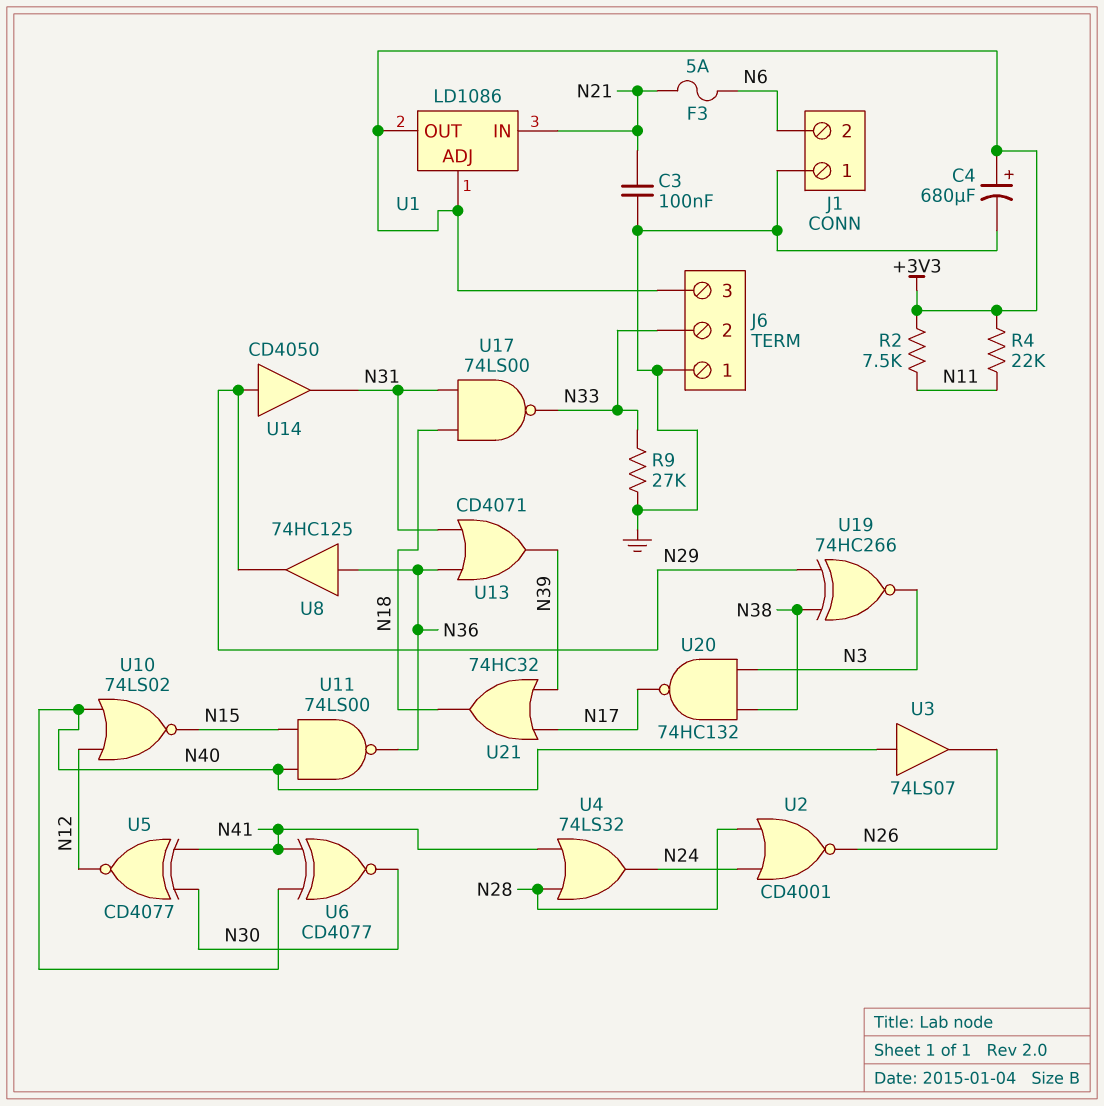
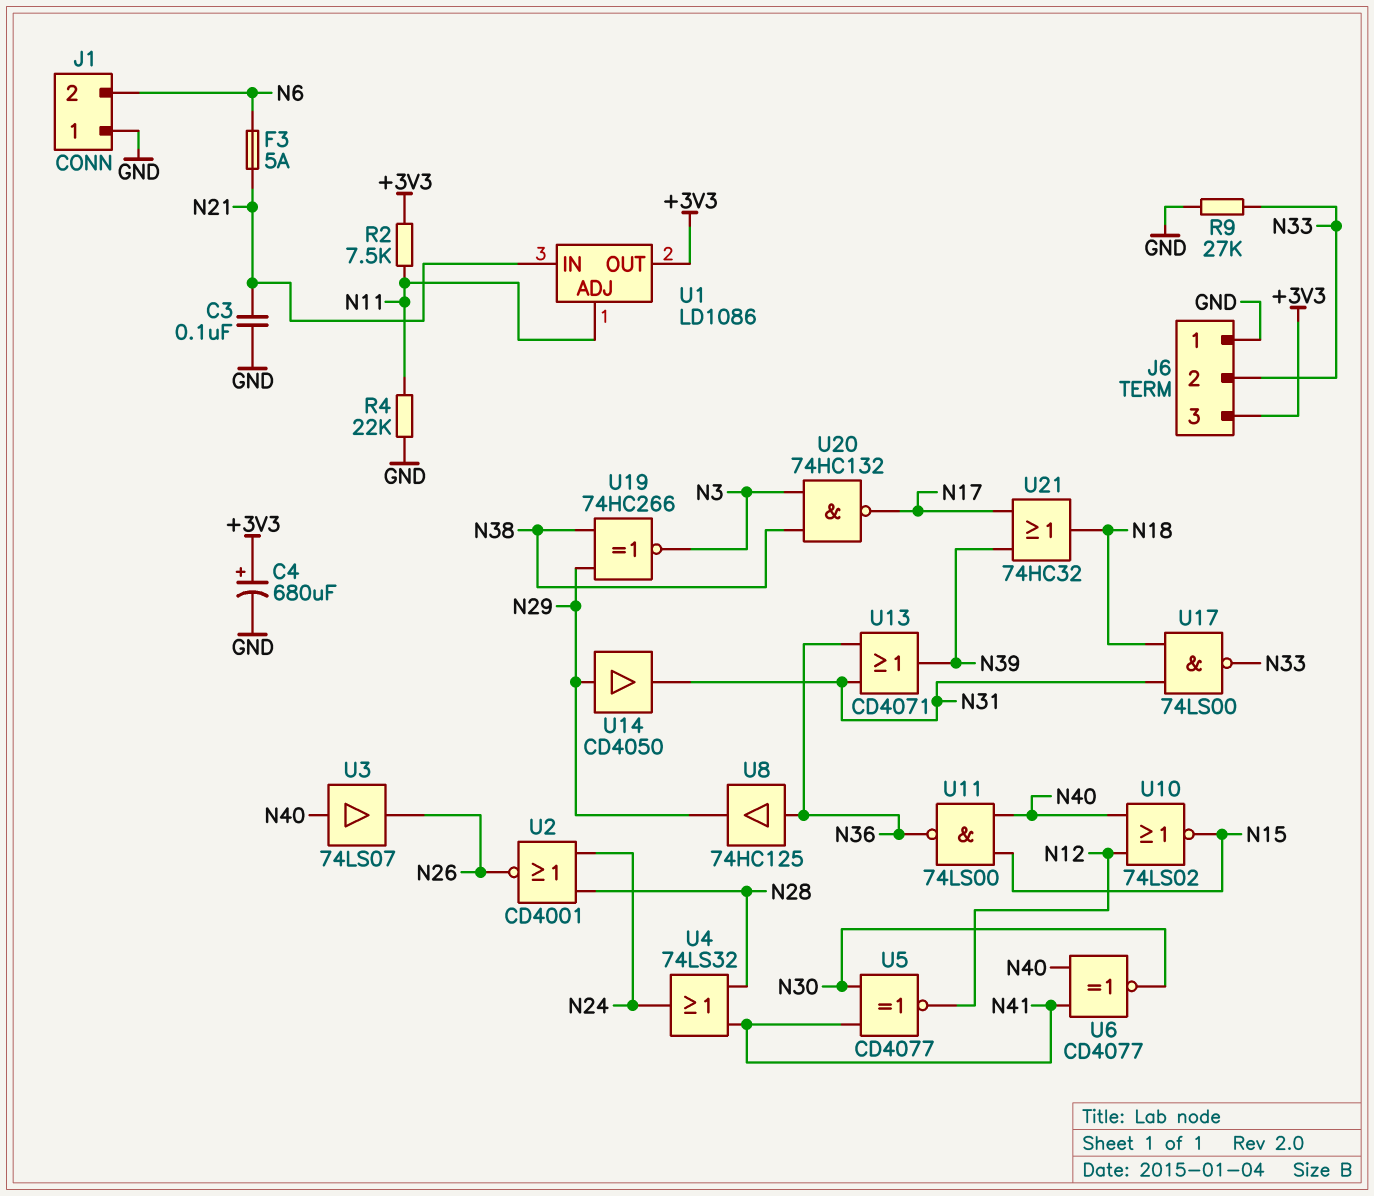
R4: 22k (+3V3, N11) -> 22k (GND, N11)
U1 pin ADJ: +3V3 -> N11

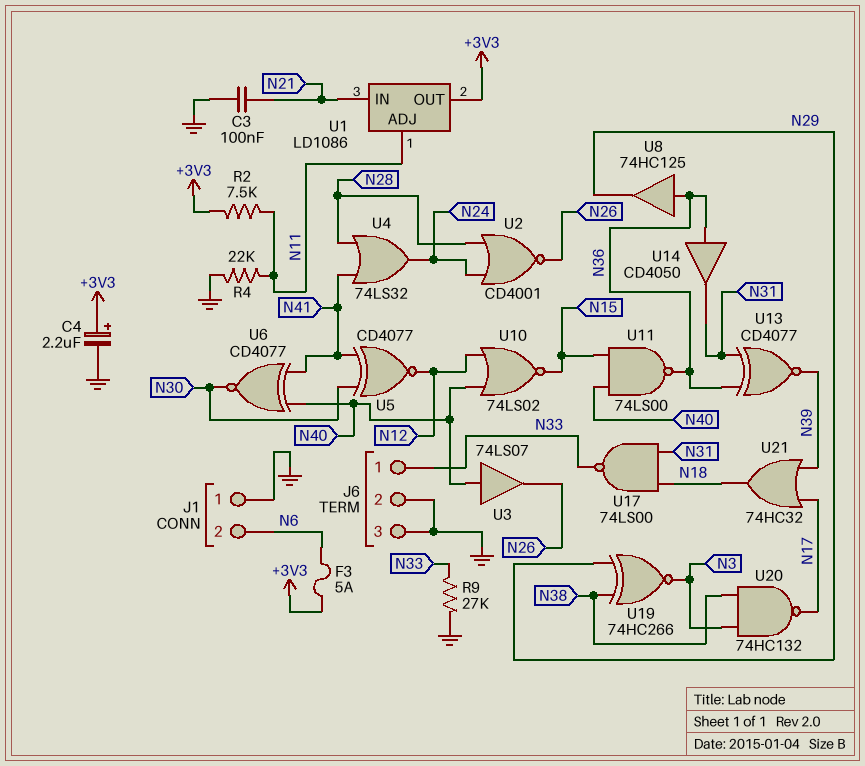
C4: 680uF (plus +3V3, minus GND) -> 2.2uF (plus +3V3, minus GND)
F3: 5A (N6, N21) -> 5A (+3V3, N6)
J6 pin 1: GND -> N33
J6 pin 2: N33 -> GND
J6 pin 3: +3V3 -> GND
U13: OR CD4071 (in N31, in N36, out N39) -> XNOR CD4077 (in N31, in N36, out N39)
U14: buffer CD4050 (in N29, out N31) -> buffer CD4050 (in N36, out N31)

